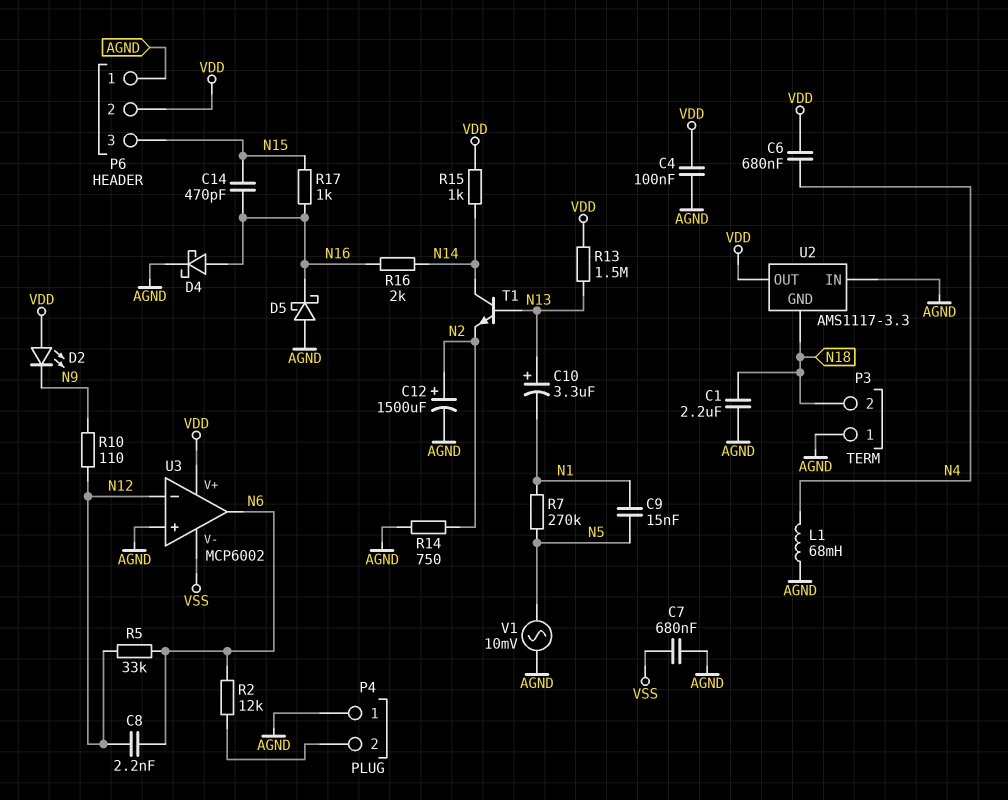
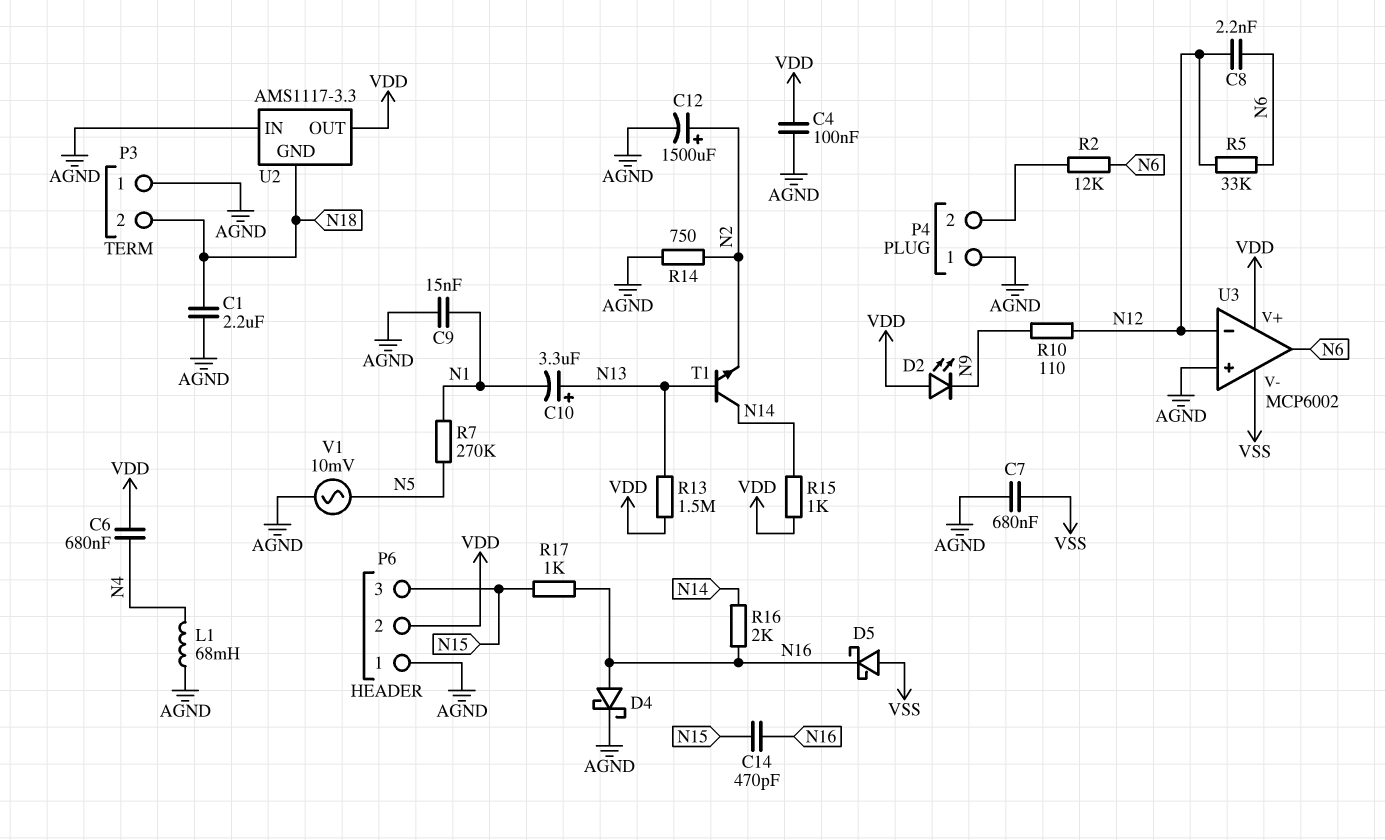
C9: 15nF (N1, N5) -> 15nF (AGND, N1)
D5: schottky (A AGND, K N16) -> schottky (A VSS, K N16)

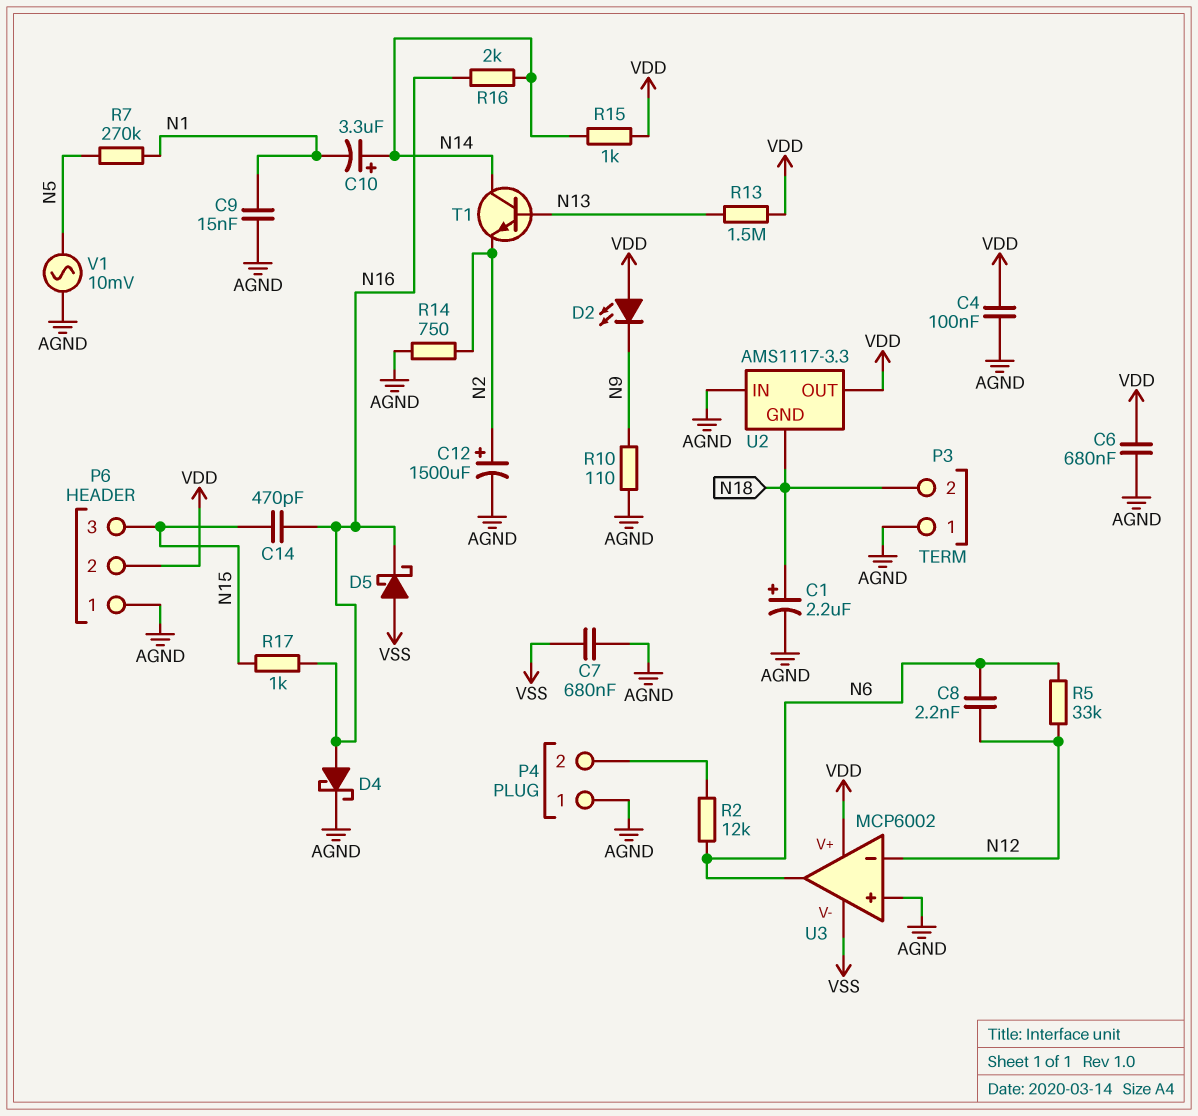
C1: 2.2uF (AGND, N18) -> 2.2uF (plus N18, minus AGND)
C6: 680nF (N4, VDD) -> 680nF (AGND, VDD)
C10: 3.3uF (plus N13, minus N1) -> 3.3uF (plus N14, minus N1)
L1: 68mH (AGND, N4) -> none
R10: 110 (N9, N12) -> 110 (AGND, N9)

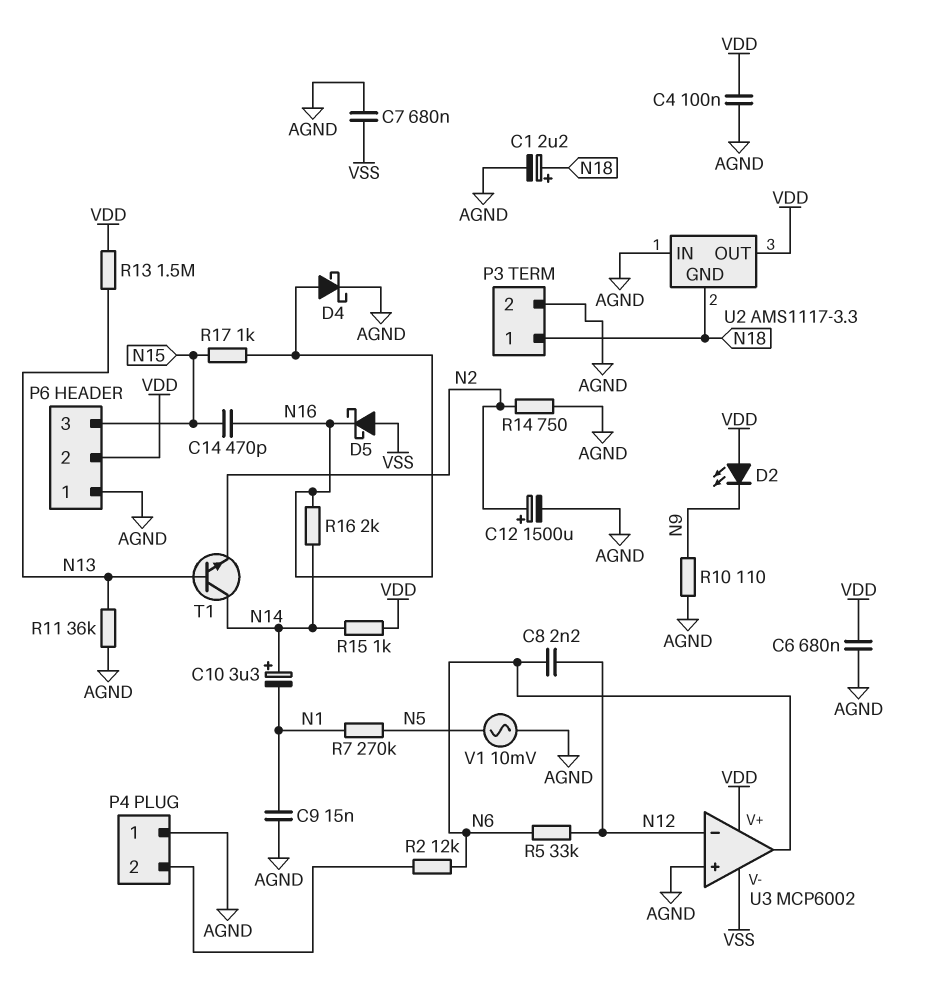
P3 pin 1: AGND -> N18
P3 pin 2: N18 -> AGND
R11: none -> 36k (AGND, N13)

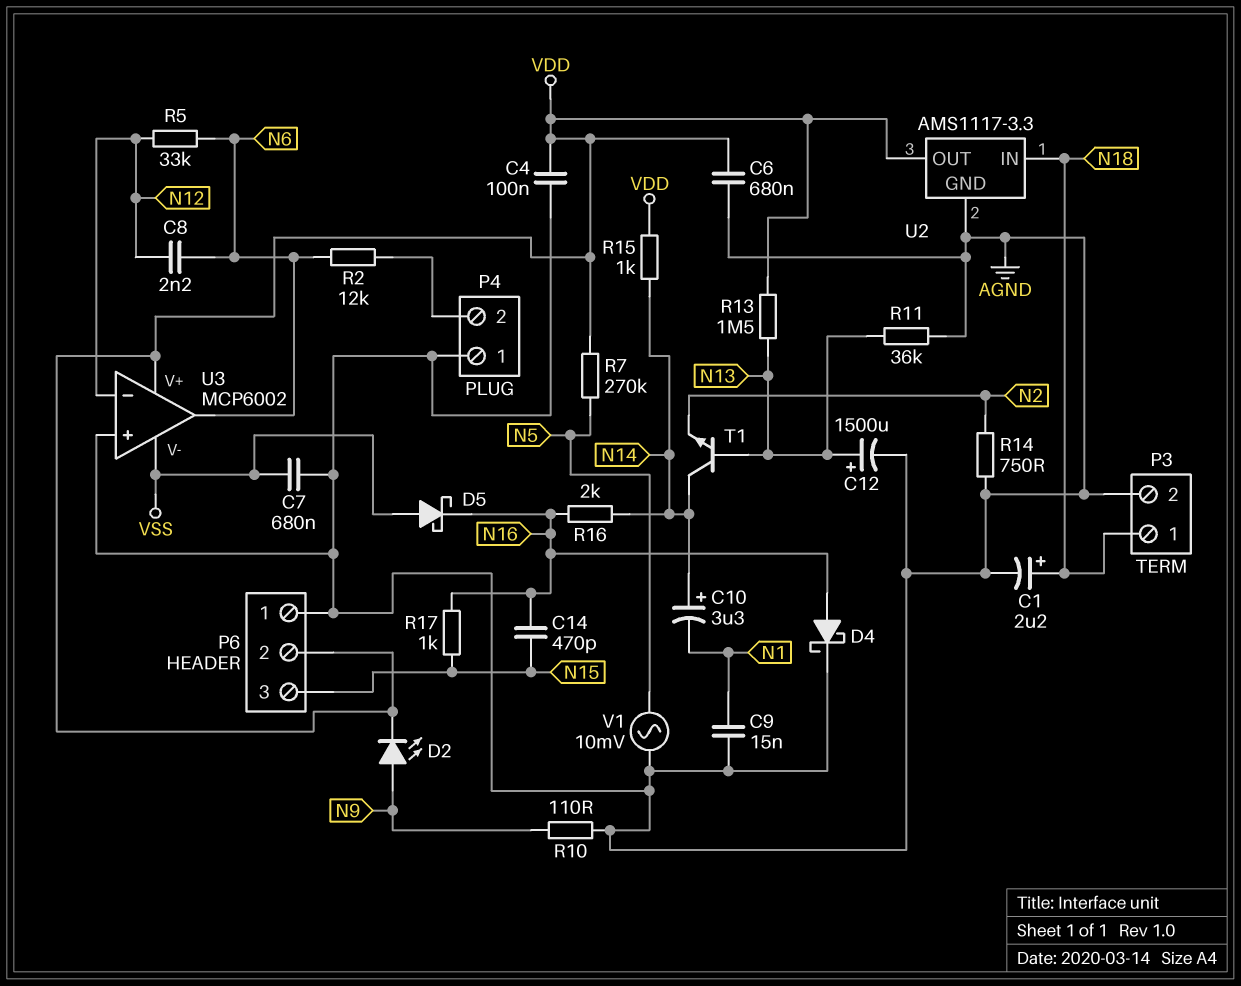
C12: 1500uF (plus N2, minus AGND) -> 1500uF (plus N13, minus AGND)
D2: LED (A VDD, K N9) -> LED (A N9, K VDD)
R7: 270k (N1, N5) -> 270k (N5, VDD)
U2 pin GND: N18 -> AGND
U2 pin IN: AGND -> N18

